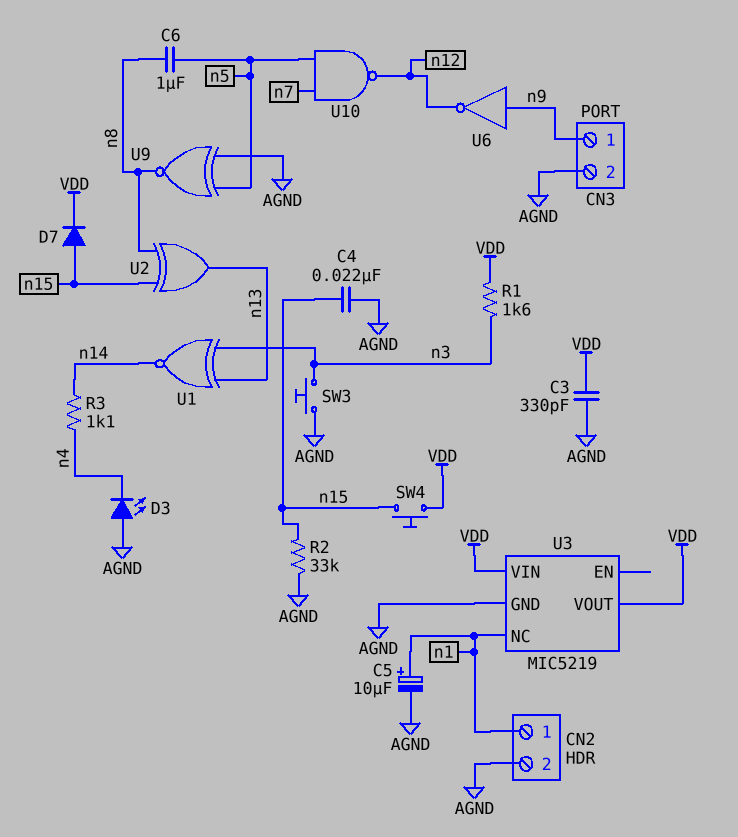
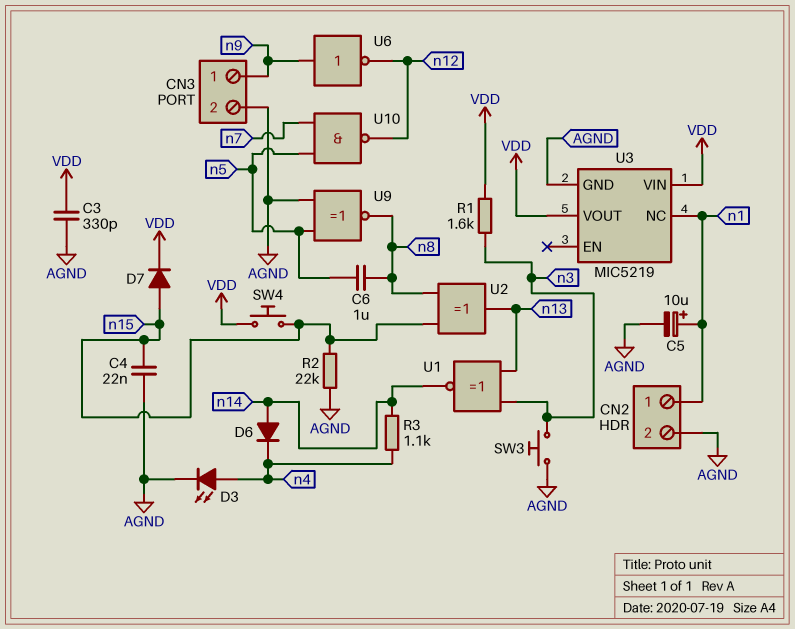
D3: LED (A AGND, K n4) -> LED (A n4, K AGND)
D6: none -> diode (A n14, K n4)
R2: 33k (AGND, n15) -> 22k (AGND, n15)

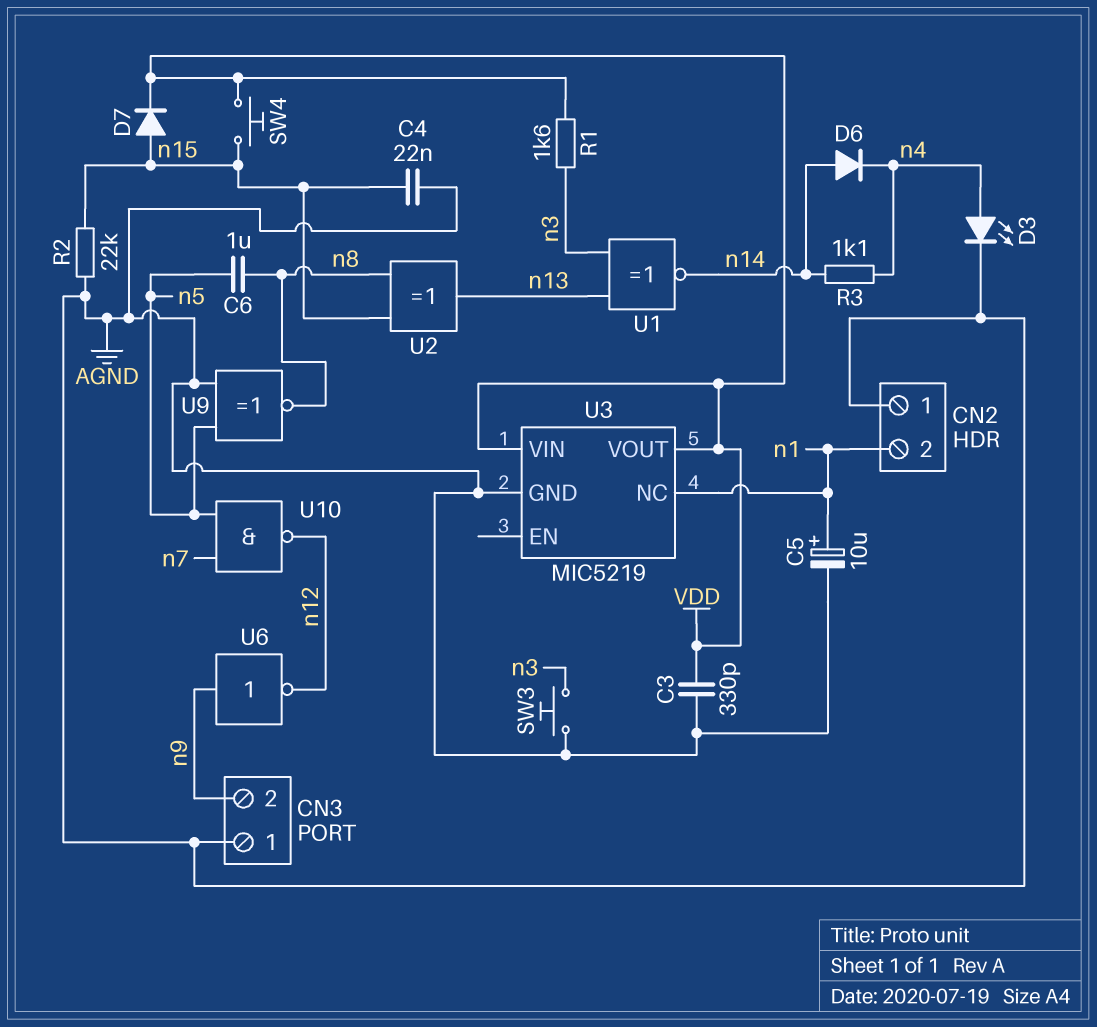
CN2 pin 1: n1 -> AGND
CN2 pin 2: AGND -> n1
CN3 pin 1: n9 -> AGND
CN3 pin 2: AGND -> n9

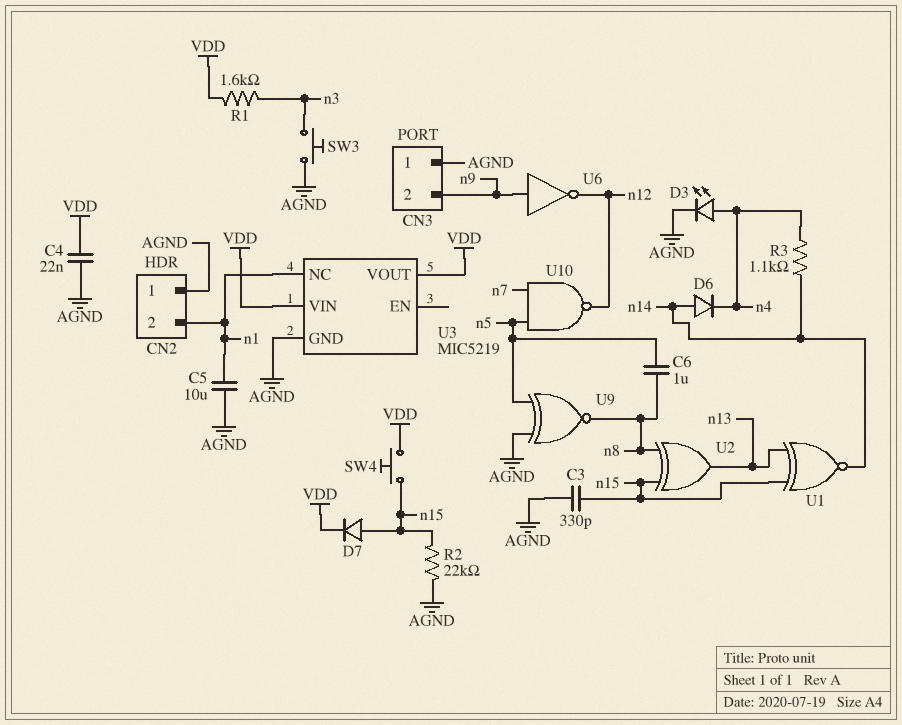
C3: 330pF (AGND, VDD) -> 330pF (AGND, n15)
C4: 22nF (AGND, n15) -> 22nF (AGND, VDD)
C5: 10uF (plus n1, minus AGND) -> 10uF (AGND, n1)
U1: XNOR (in n3, in n13, out n14) -> XNOR (in n13, in n15, out n14)

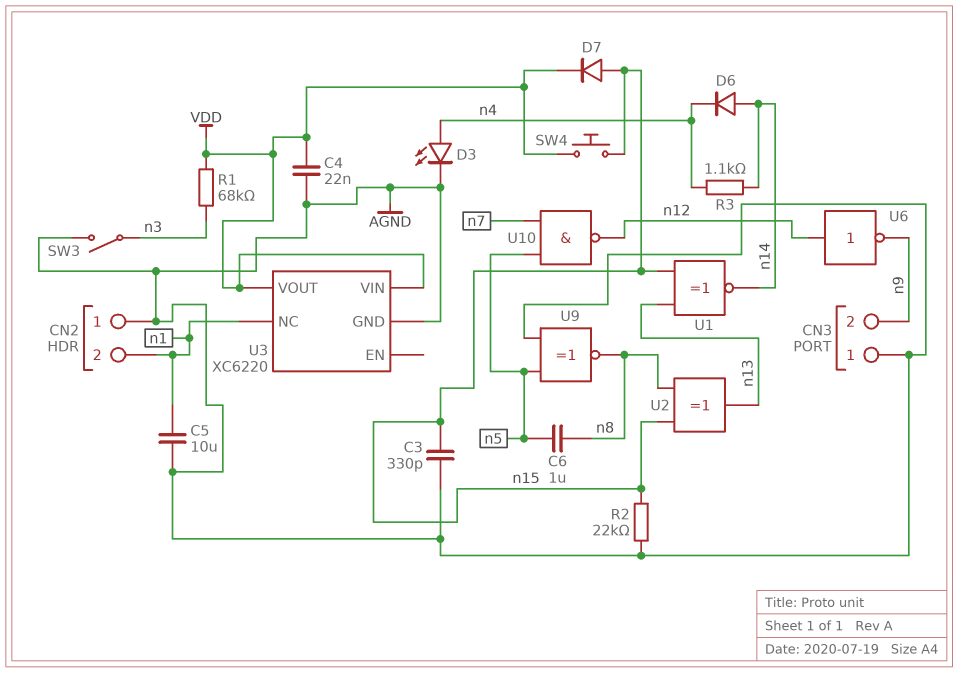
R1: 1.6k (VDD, n3) -> 68k (VDD, n3)
SW3: button (AGND, n3) -> switch (AGND, n3)
U3: MIC5219 -> XC6220
U6: NOT (in n9, out n12) -> NOT (in n12, out n9)

